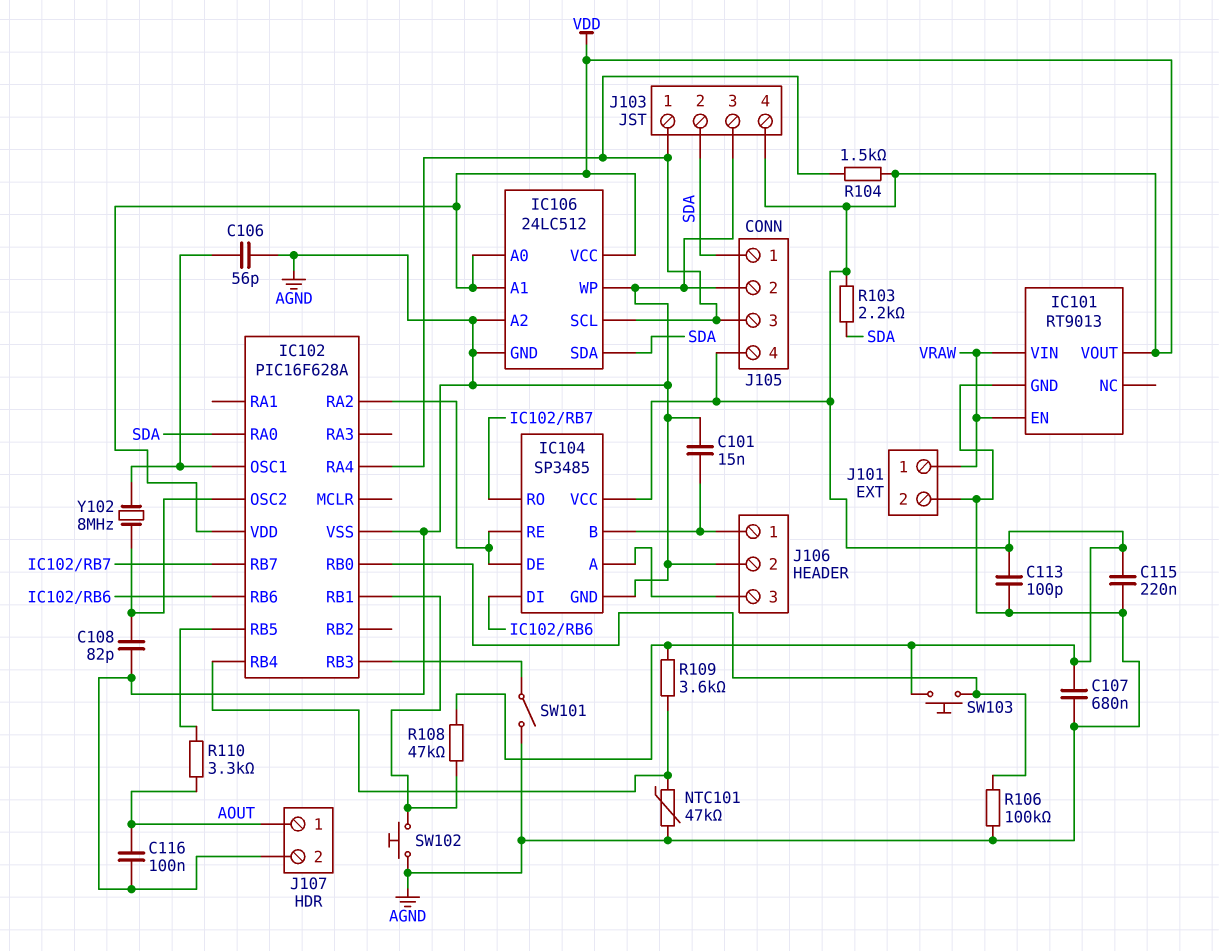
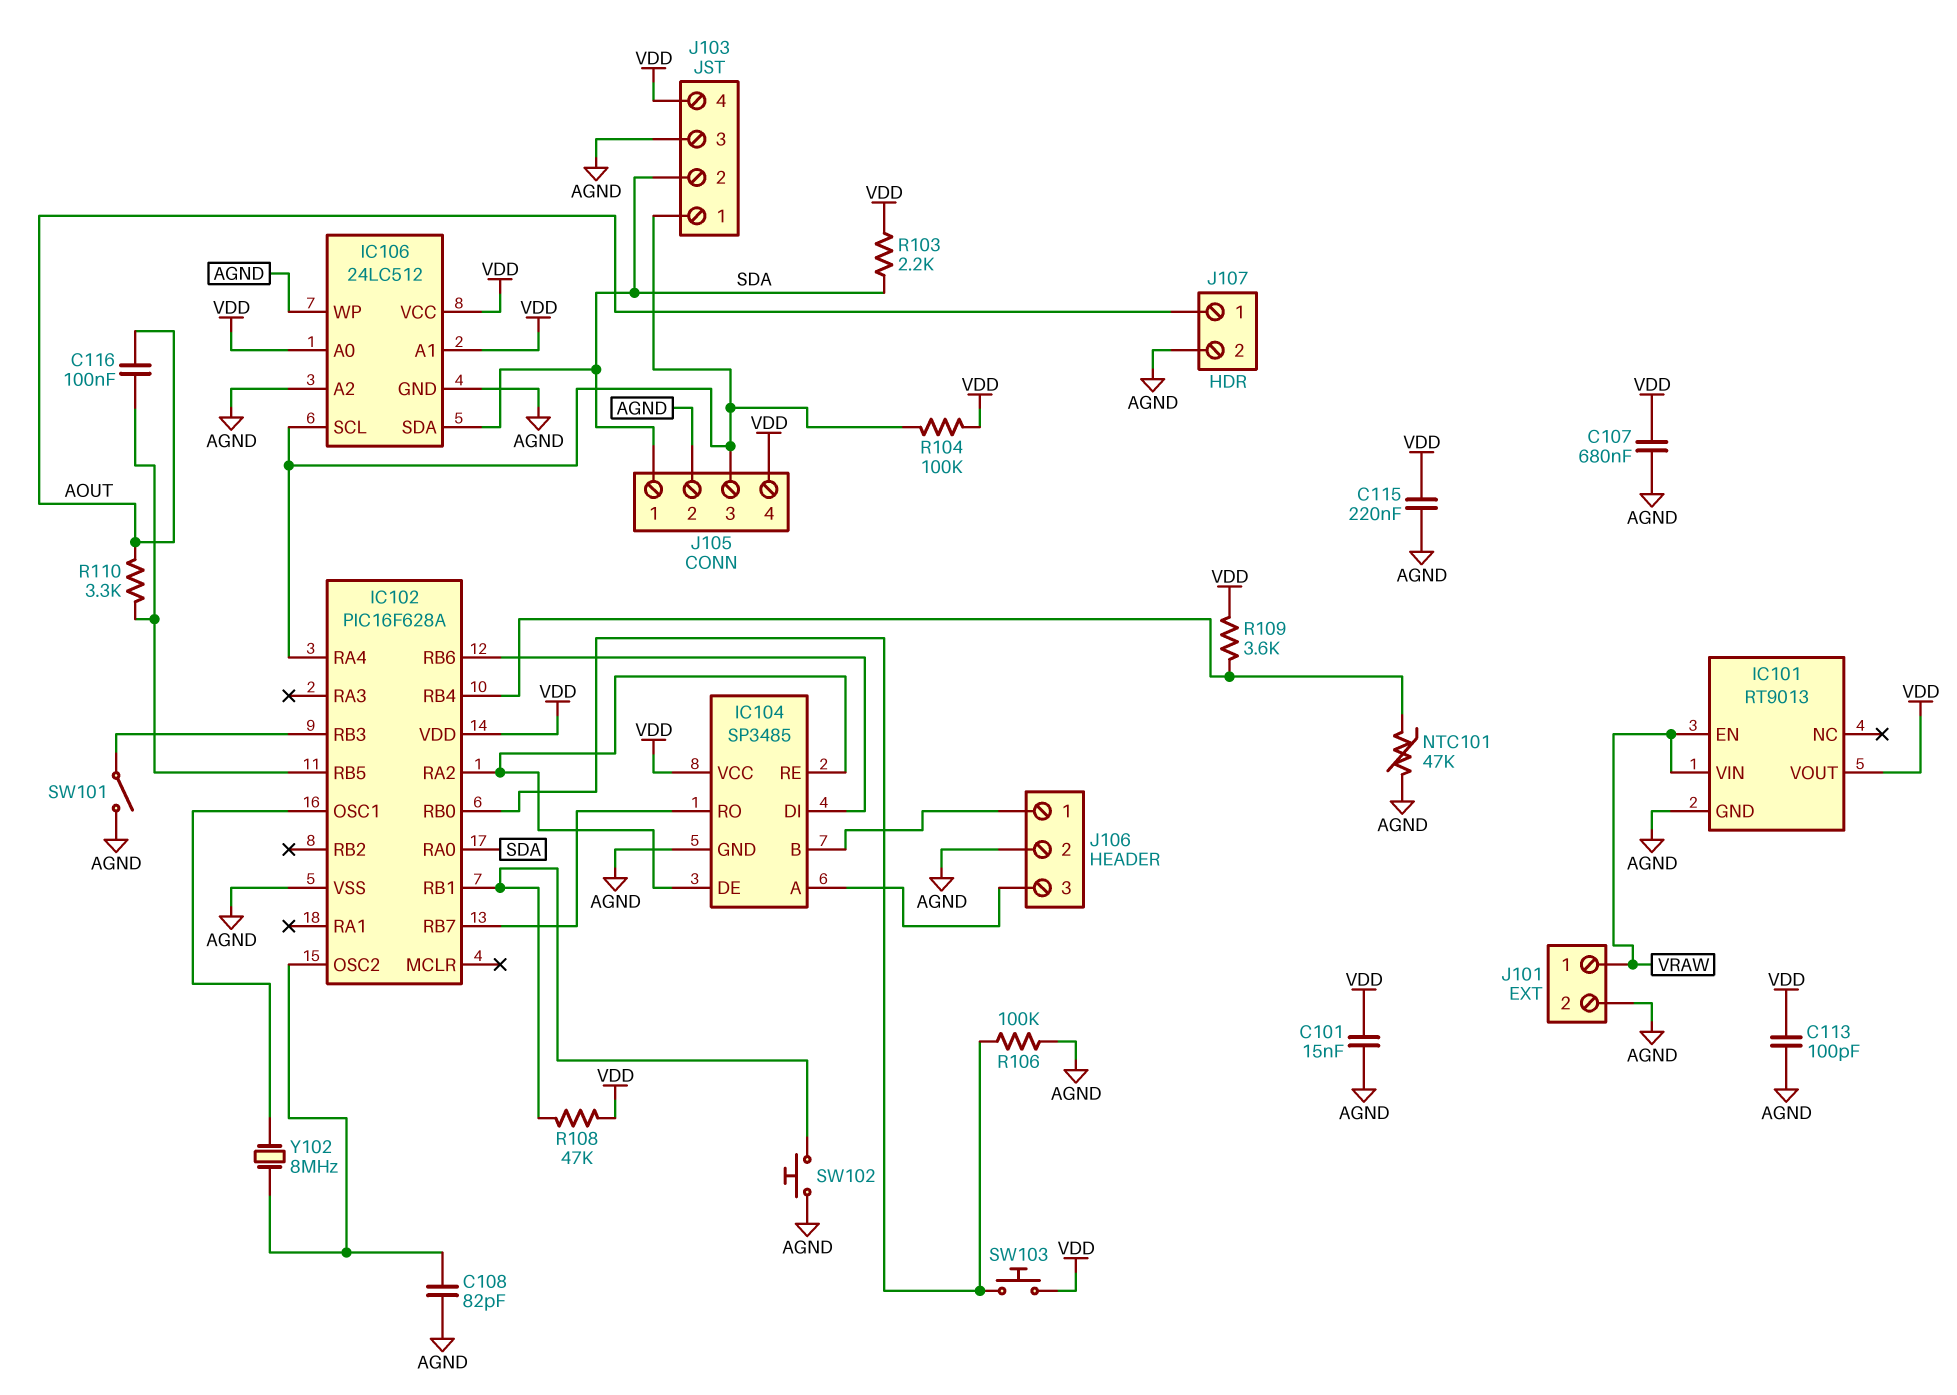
C101: 15nF (AGND, IC104/B) -> 15nF (AGND, VDD)
C106: 56pF (AGND, IC102/OSC1) -> none
C116: 100nF (AGND, AOUT) -> 100nF (AOUT, IC102/RB5)
R104: 1.5k (IC102/RA4, VDD) -> 100k (IC102/RA4, VDD)

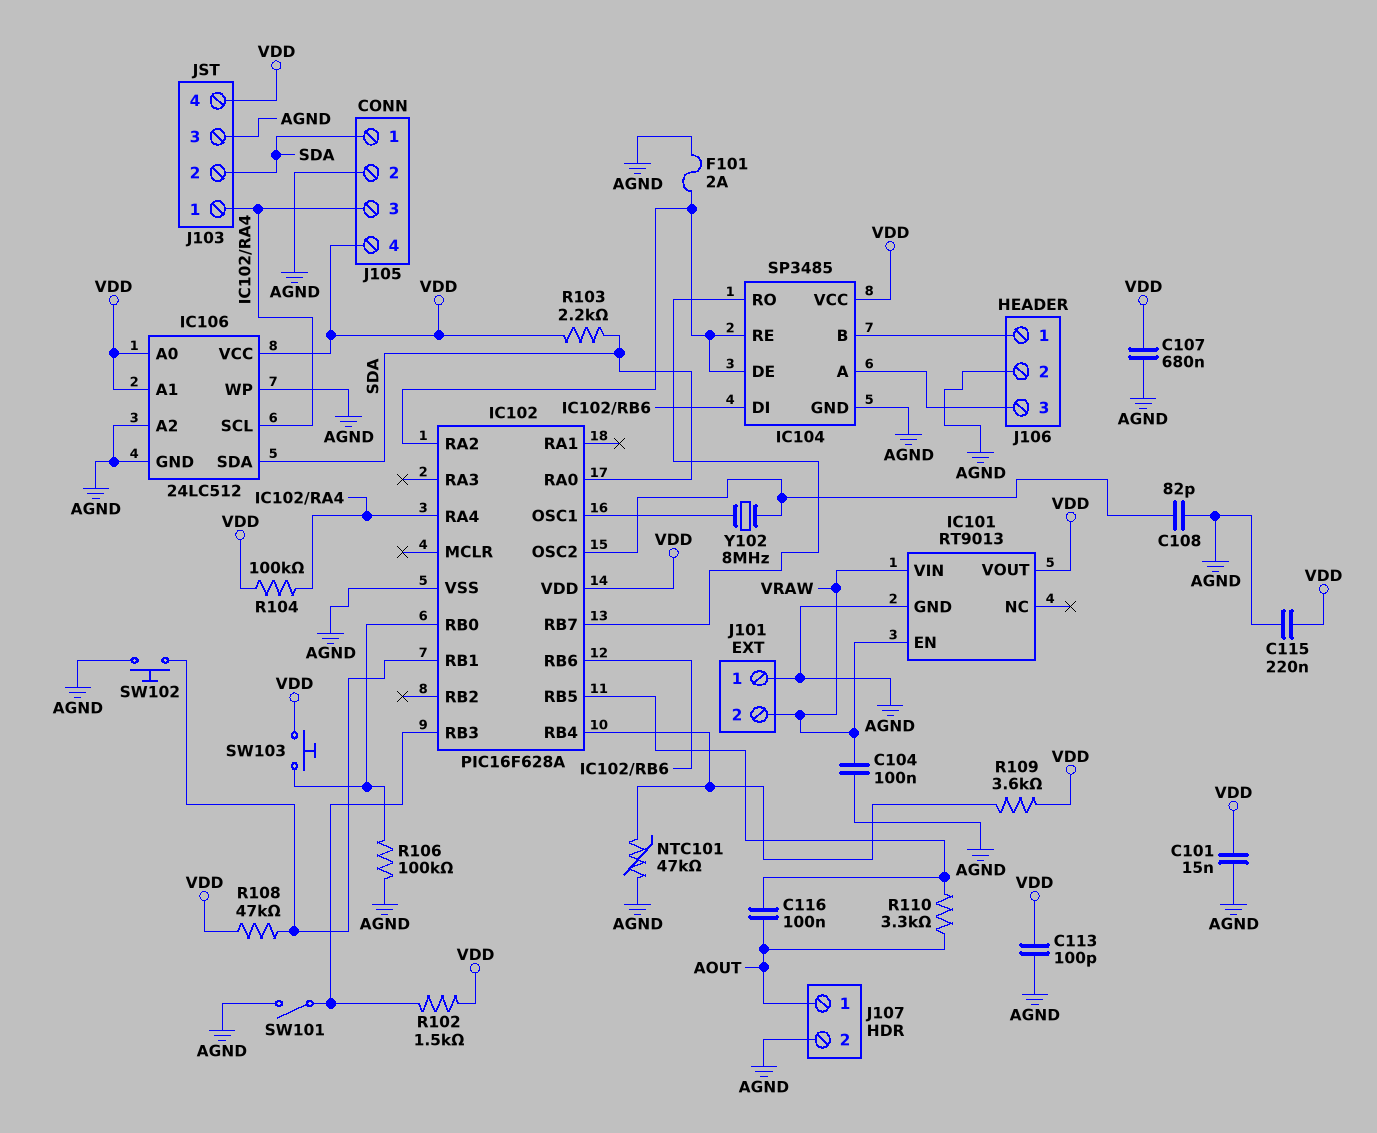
C104: none -> 100nF (AGND, VRAW)
F101: none -> 2A (AGND, IC102/RA2)
J101 pin 1: VRAW -> AGND
J101 pin 2: AGND -> VRAW
R102: none -> 1.5k (IC102/RB3, VDD)

